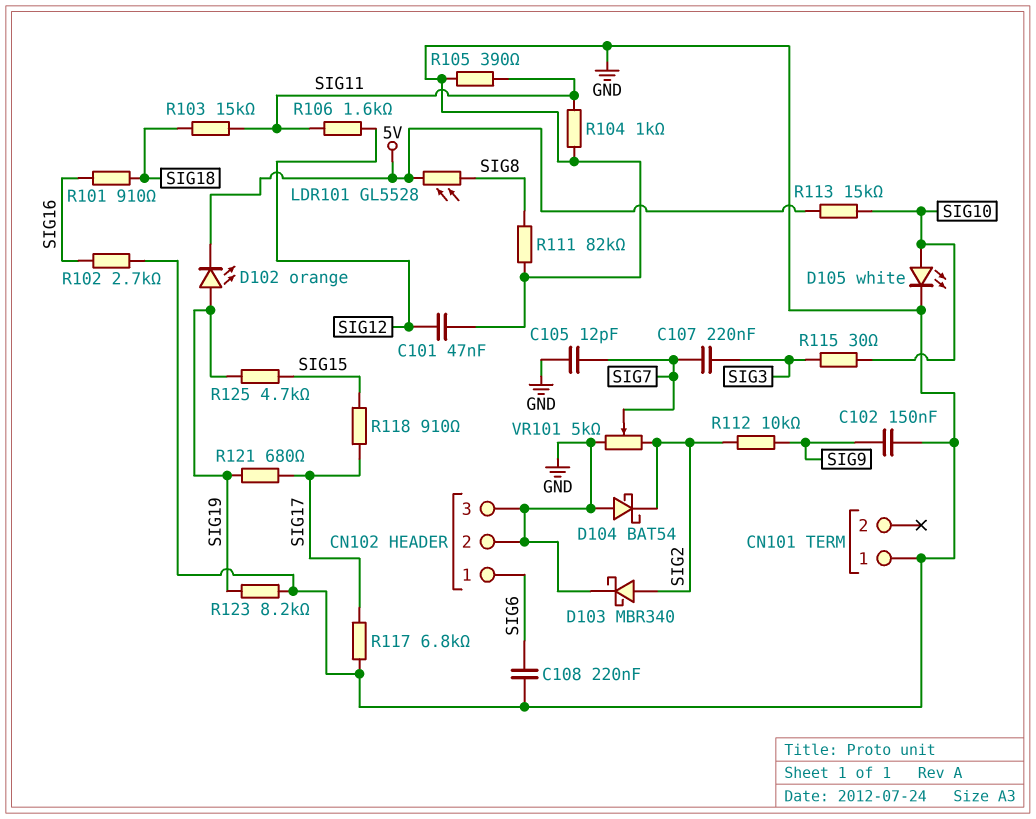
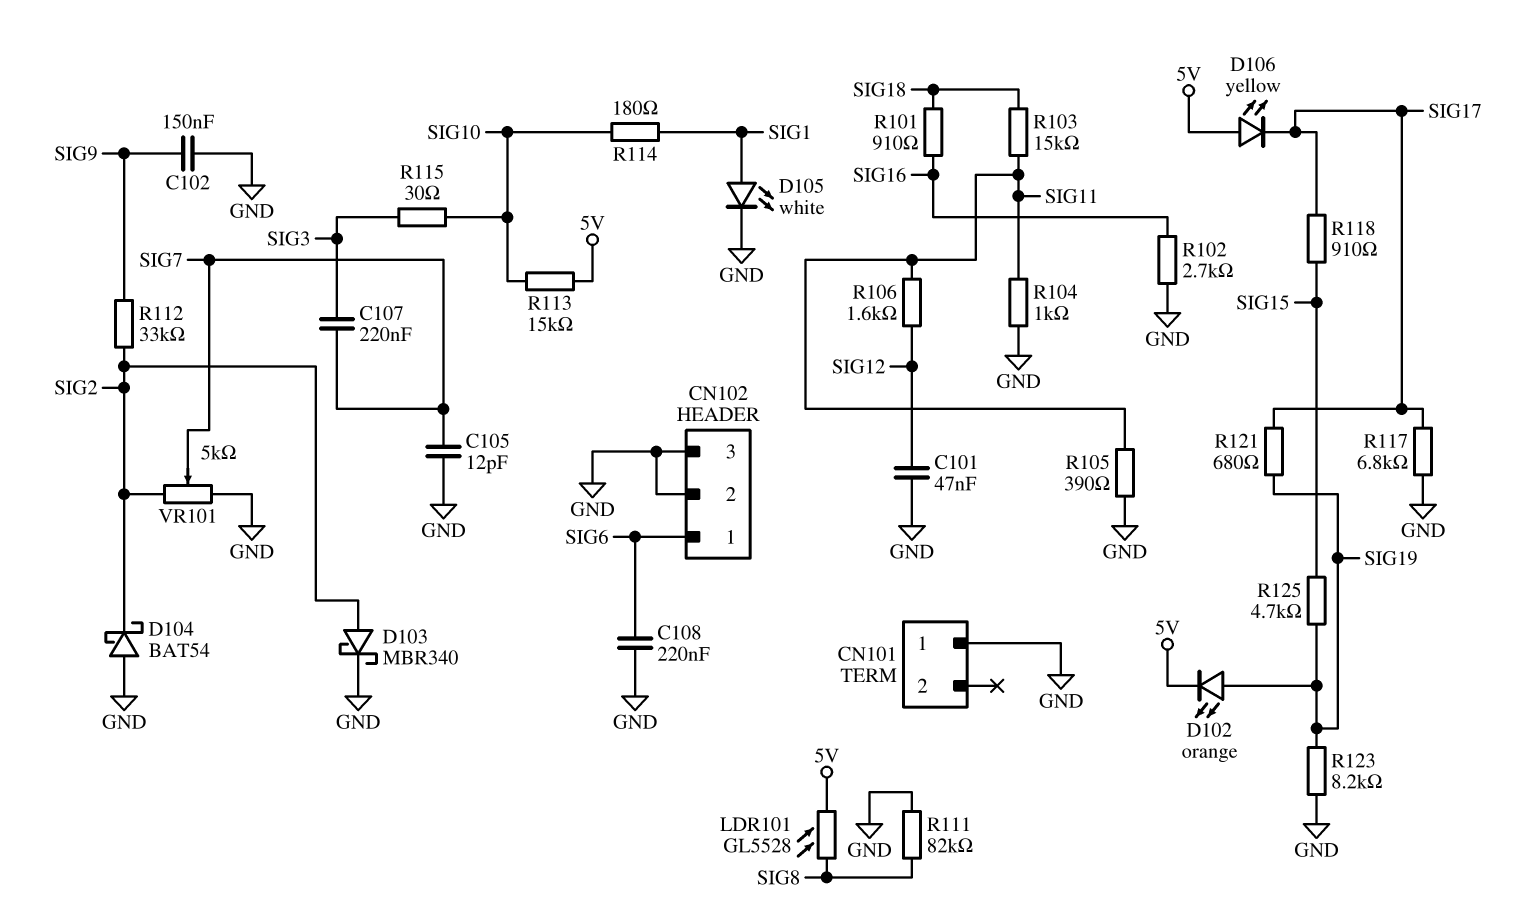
D105: LED white (A SIG10, K GND) -> LED white (A SIG1, K GND)
D106: none -> LED yellow (A 5V, K SIG17)
R112: 10k (SIG2, SIG9) -> 33k (SIG2, SIG9)
R114: none -> 180 (SIG1, SIG10)

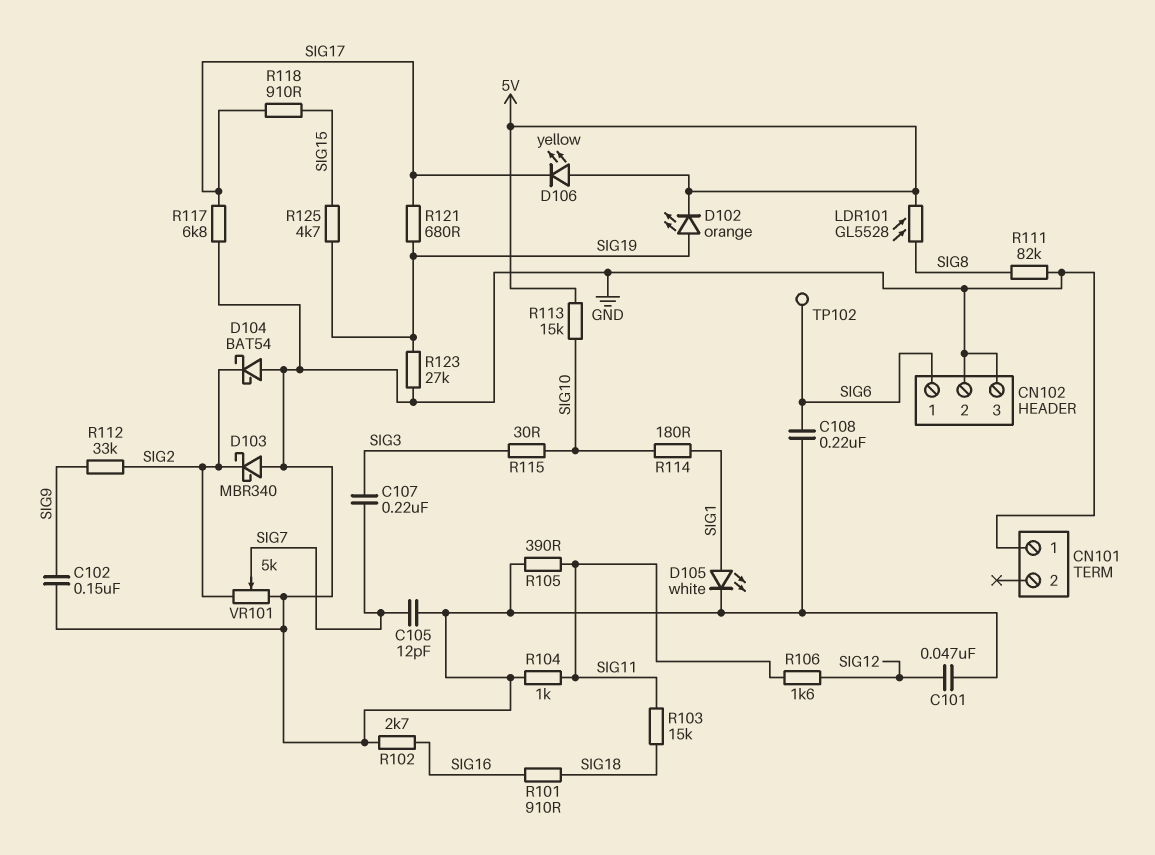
D103: schottky MBR340 (A SIG2, K GND) -> schottky MBR340 (A GND, K SIG2)
R123: 8.2k (GND, SIG19) -> 27k (GND, SIG19)
TP102: none -> test point (SIG6)

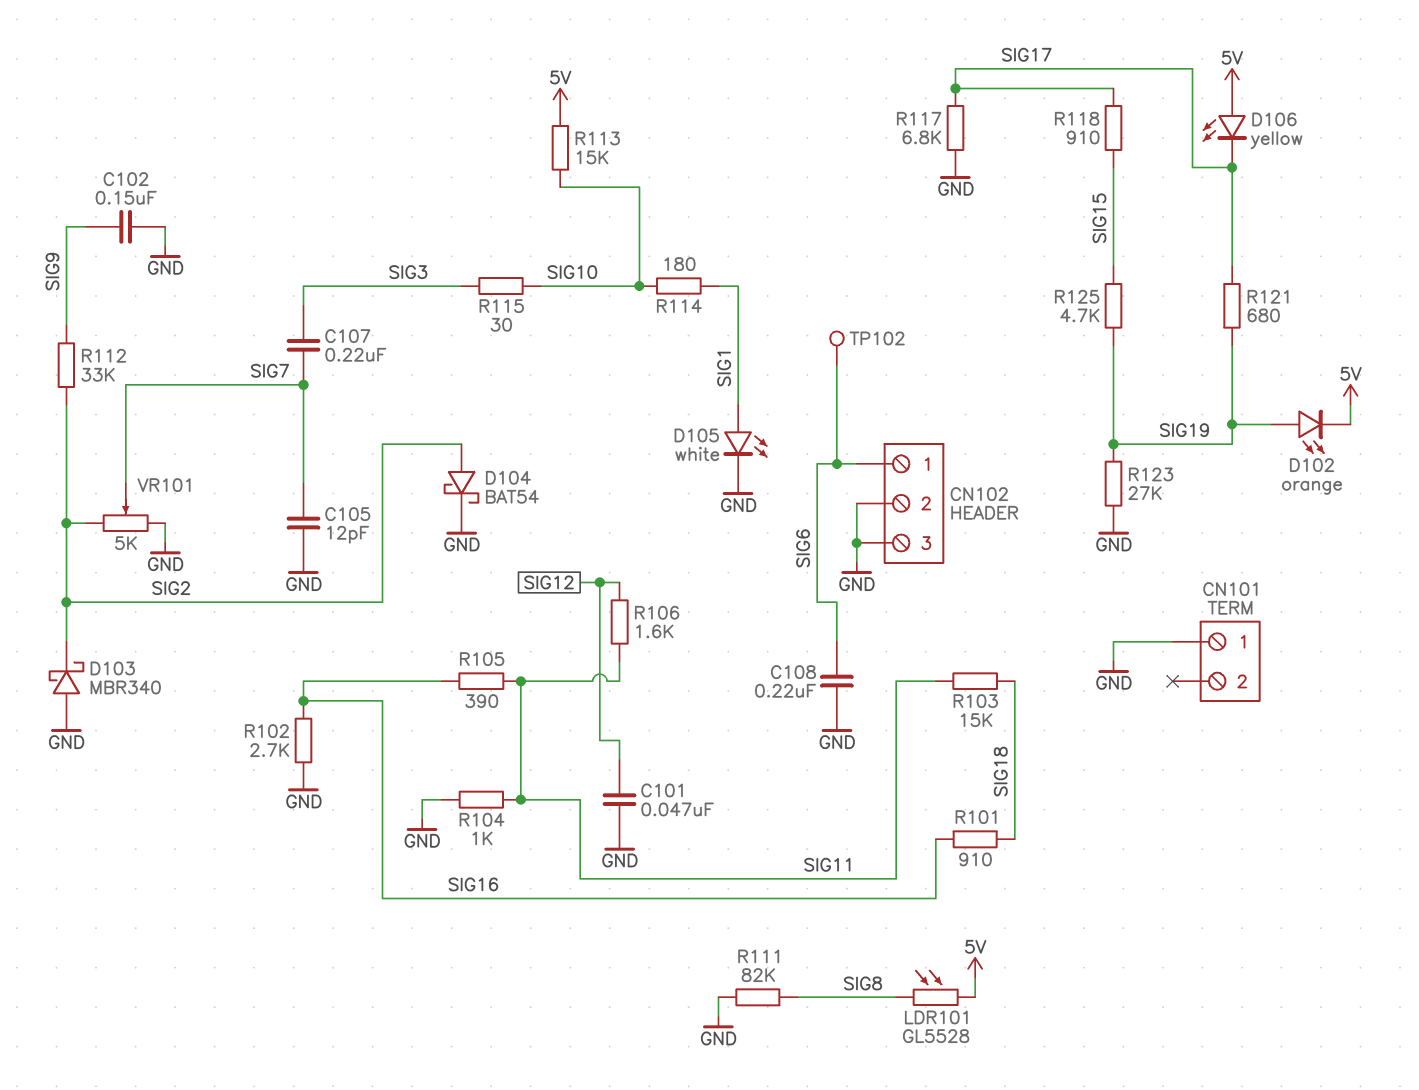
D104: schottky BAT54 (A GND, K SIG2) -> schottky BAT54 (A SIG2, K GND)
R105: 390 (GND, SIG11) -> 390 (SIG11, SIG16)

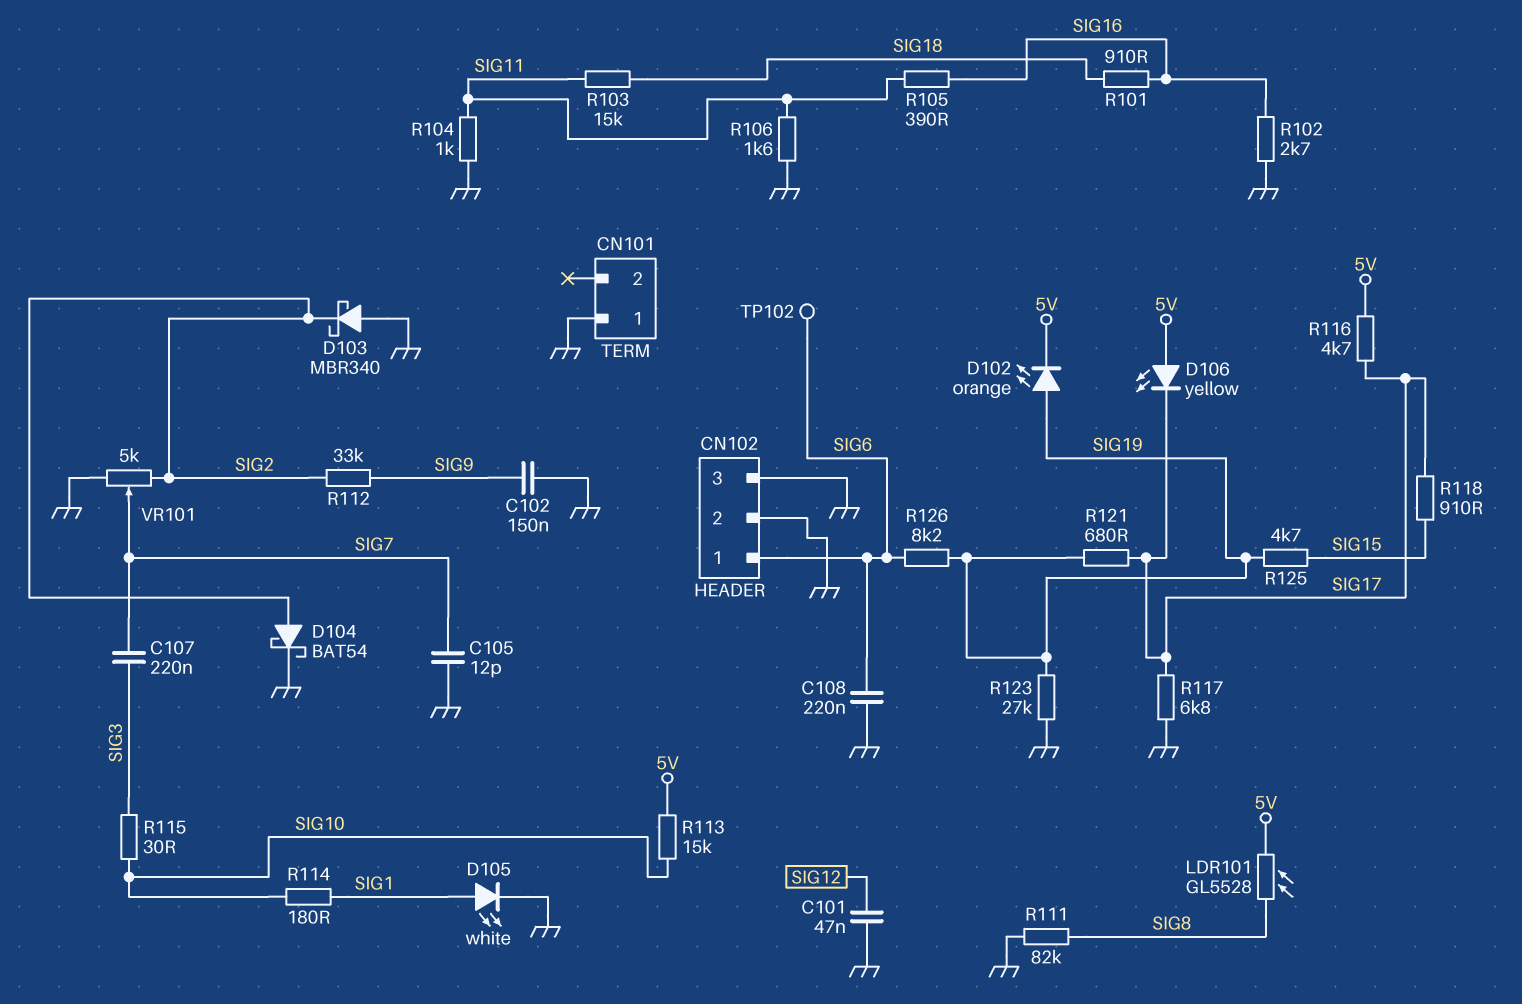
R106: 1.6k (SIG11, SIG12) -> 1.6k (GND, SIG11)
R116: none -> 4.7k (5V, SIG17)
R126: none -> 8.2k (SIG6, SIG19)

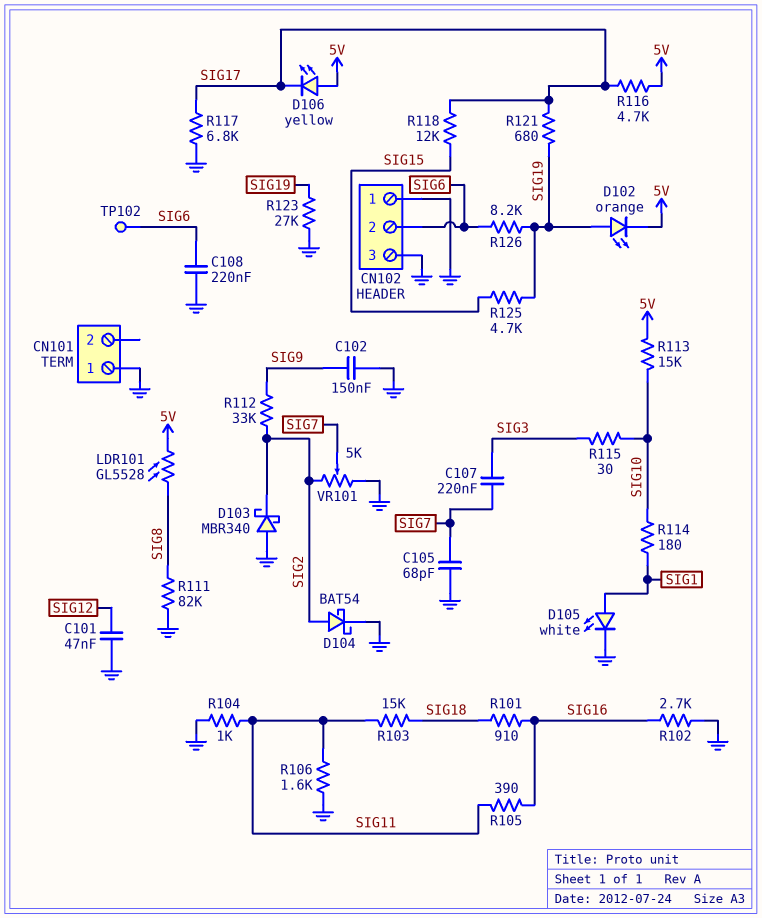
C105: 12pF (GND, SIG7) -> 68pF (GND, SIG7)
CN102 pin 1: SIG6 -> GND
CN102 pin 2: GND -> SIG6
R118: 910 (SIG15, SIG17) -> 12k (SIG15, SIG17)

